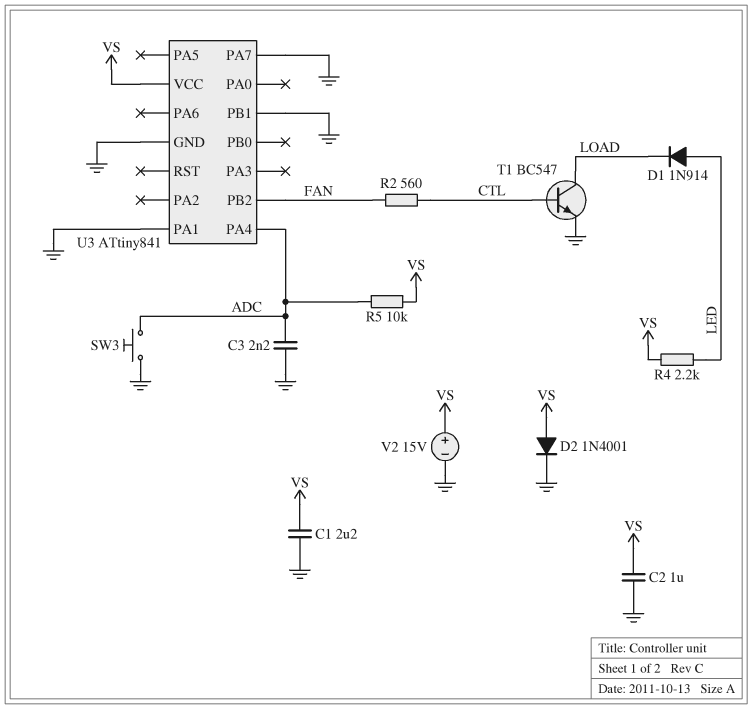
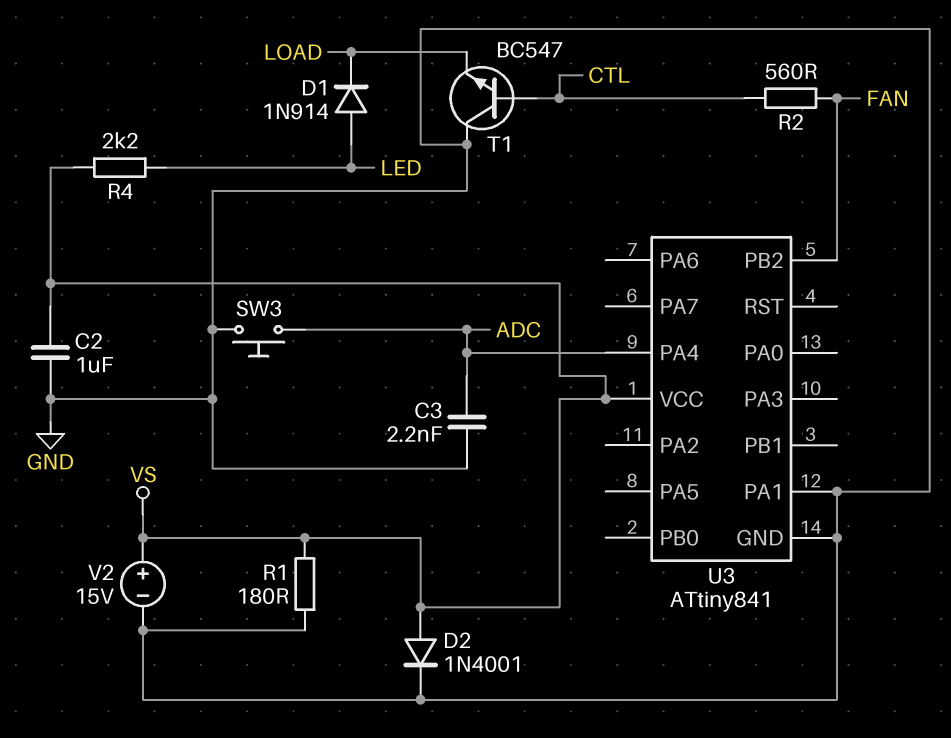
C1: 2.2uF (GND, VS) -> none
R1: none -> 180 (GND, VS)
R5: 10k (ADC, VS) -> none
T1: NPN BC547 (B CTL, C LOAD, E GND) -> NPN BC547 (B CTL, C GND, E LOAD)
U3 pin PA7: GND -> none
U3 pin PB1: GND -> none

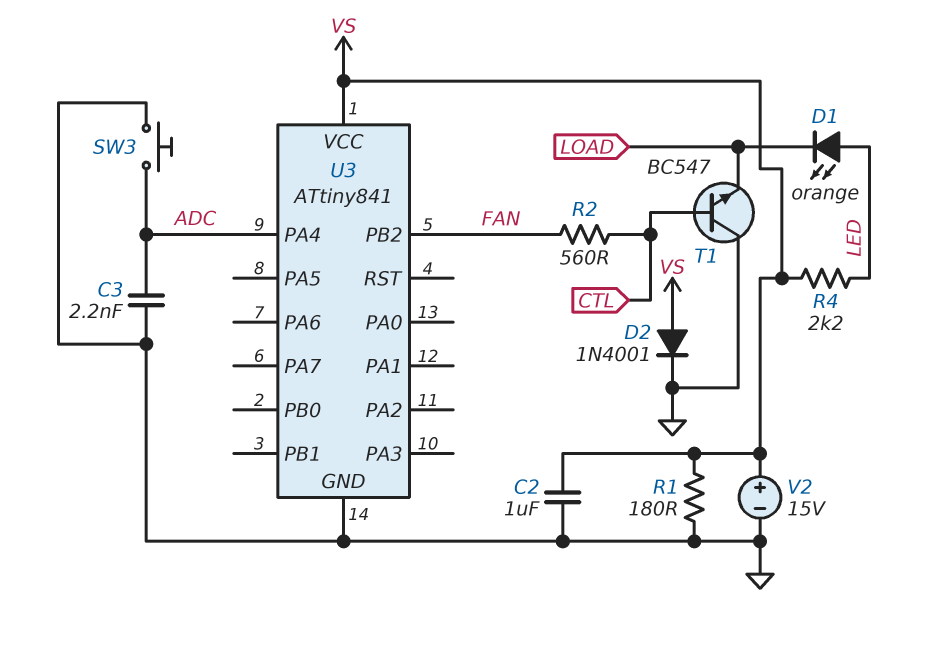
D1: diode 1N914 (A LED, K LOAD) -> LED orange (A LED, K LOAD)
U3 pin PA1: GND -> none

